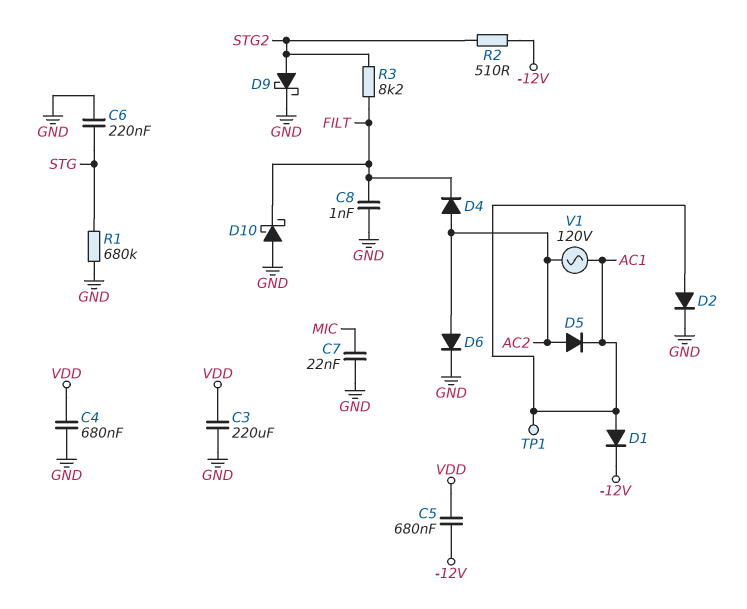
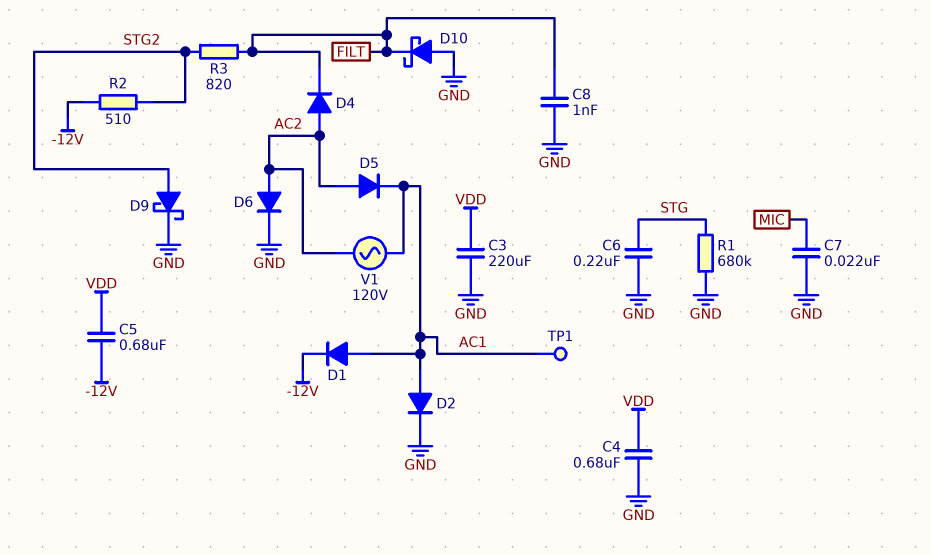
R3: 8.2k (FILT, STG2) -> 820 (FILT, STG2)

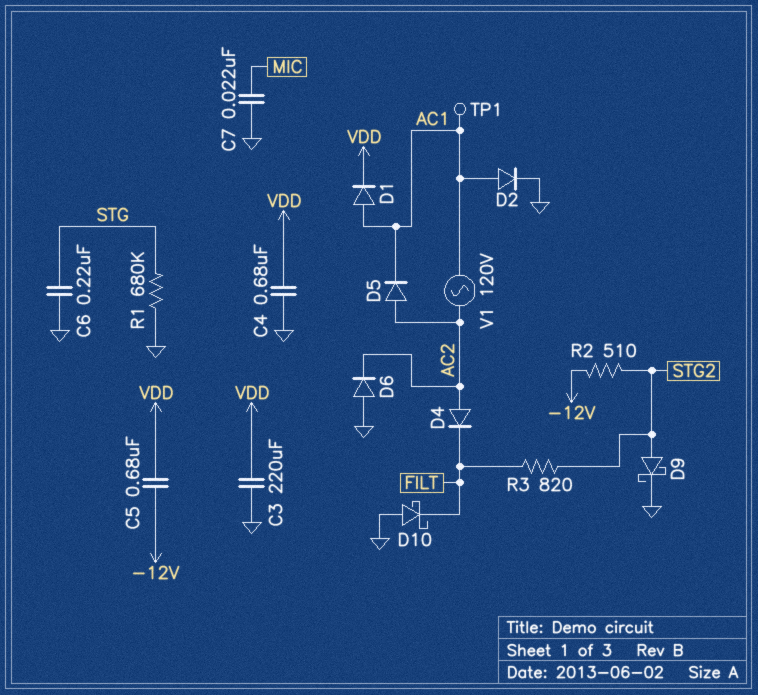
C8: 1nF (FILT, GND) -> none
D1: diode (A AC1, K -12V) -> diode (A AC1, K VDD)
D6: diode (A AC2, K GND) -> diode (A GND, K AC2)

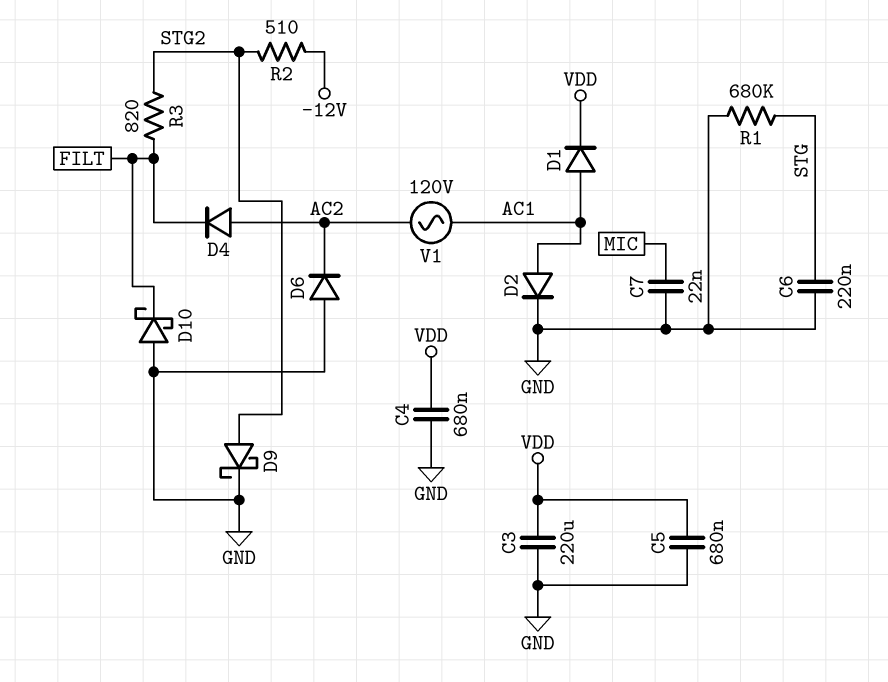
C5: 680nF (-12V, VDD) -> 680nF (GND, VDD)
D5: diode (A AC2, K AC1) -> none
TP1: test point (AC1) -> none

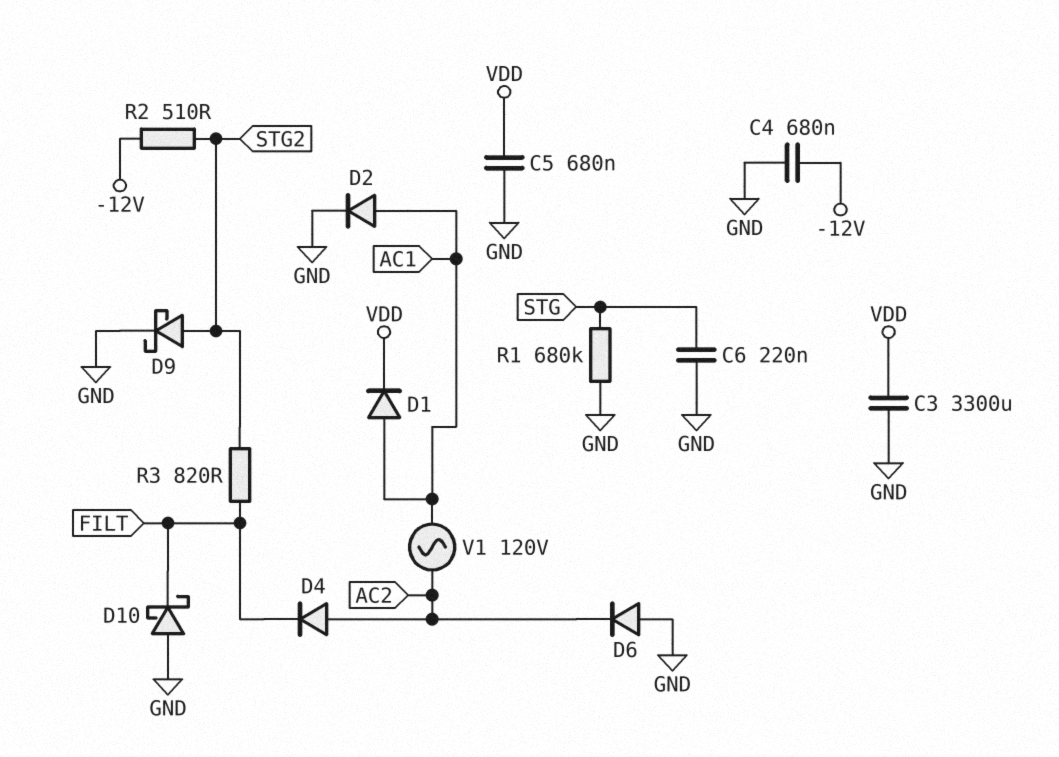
C3: 220uF (GND, VDD) -> 3300uF (GND, VDD)
C4: 680nF (GND, VDD) -> 680nF (-12V, GND)
C7: 22nF (GND, MIC) -> none

